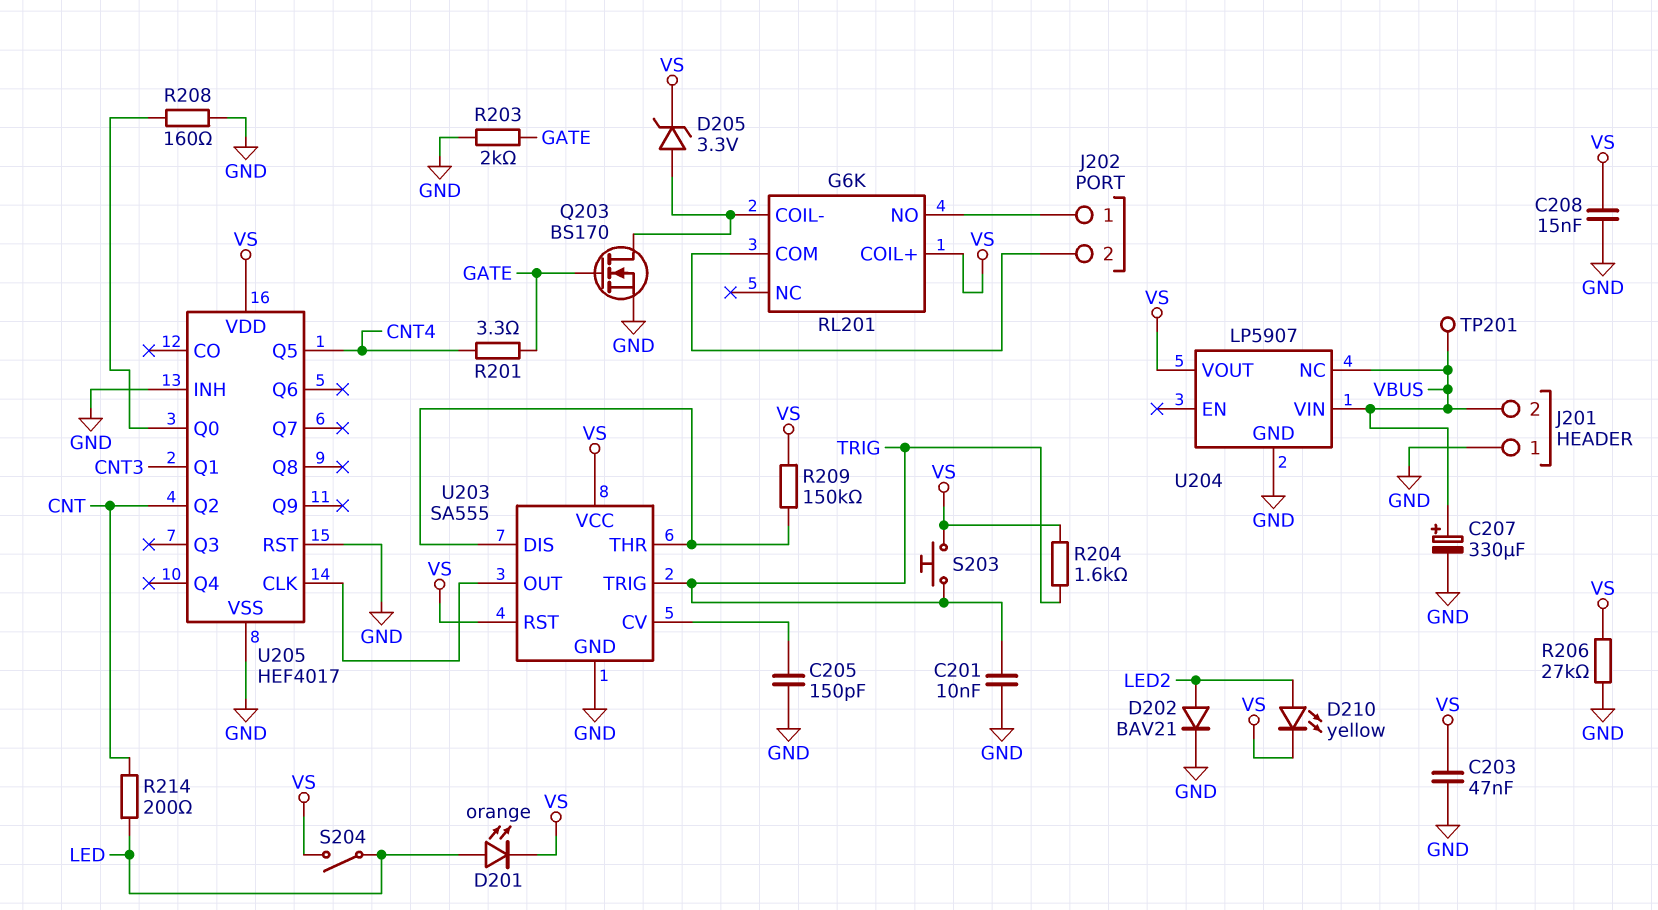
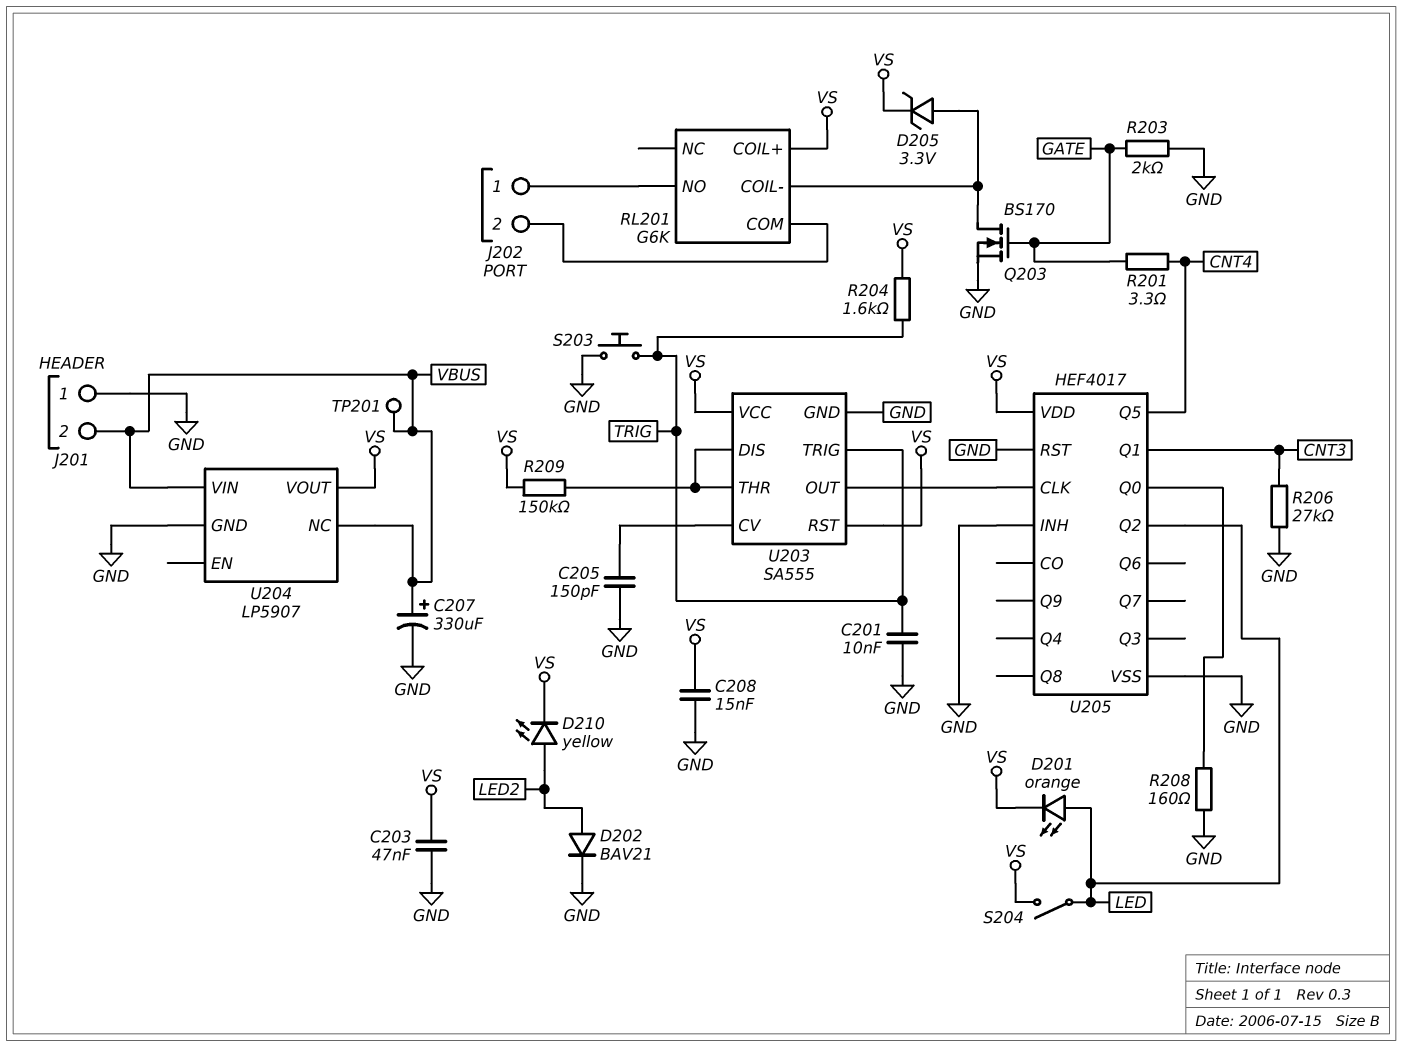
R206: 27k (GND, VS) -> 27k (CNT3, GND)
R214: 200 (CNT, LED) -> none
S203: button (TRIG, VS) -> button (GND, TRIG)
U205 pin Q2: CNT -> LED

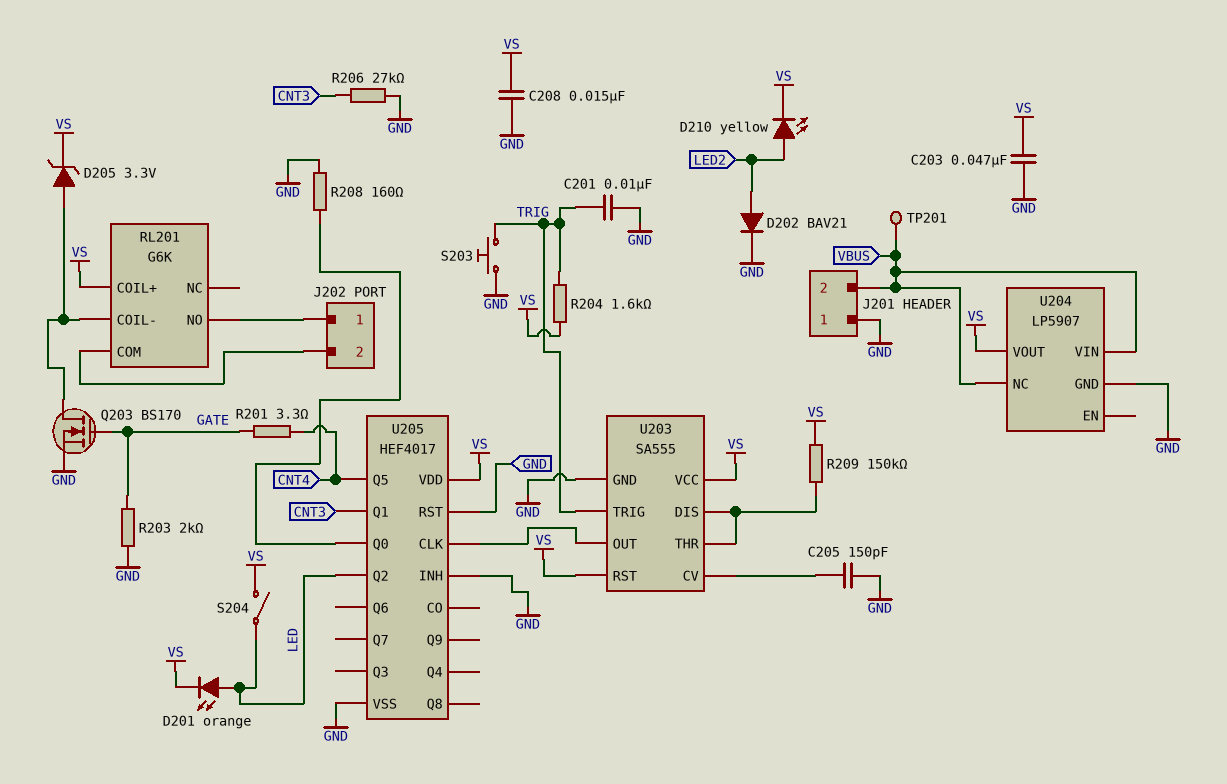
C207: 330uF (plus VBUS, minus GND) -> none

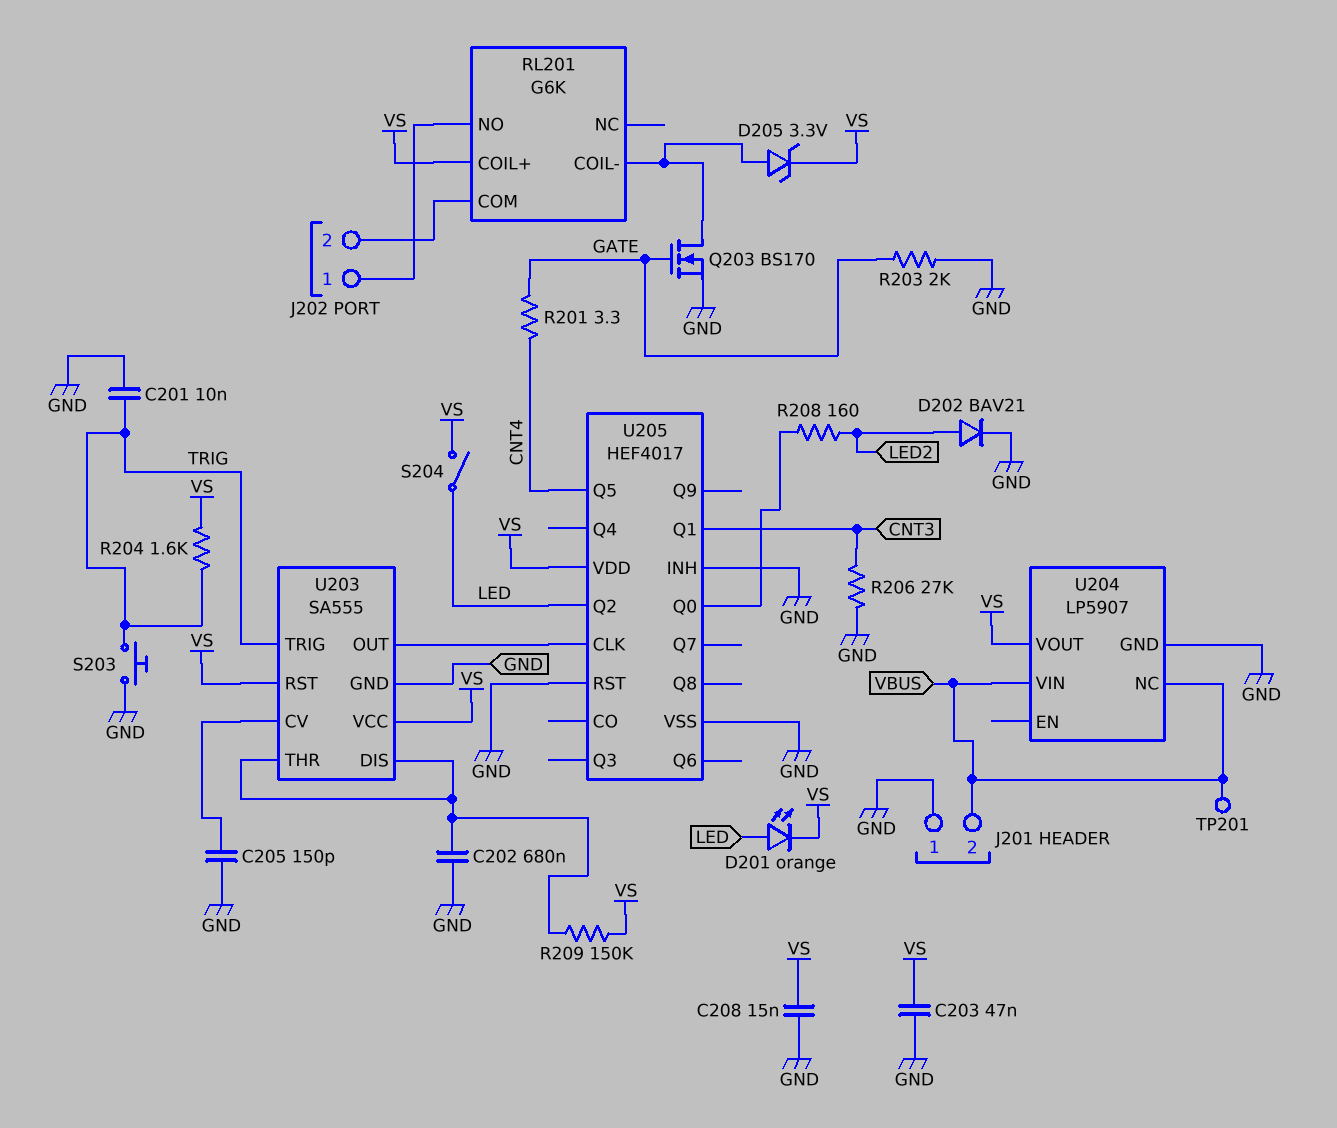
C202: none -> 680nF (GND, U203/DIS)
D210: LED yellow (A LED2, K VS) -> none
R208: 160 (GND, U205/Q0) -> 160 (LED2, U205/Q0)

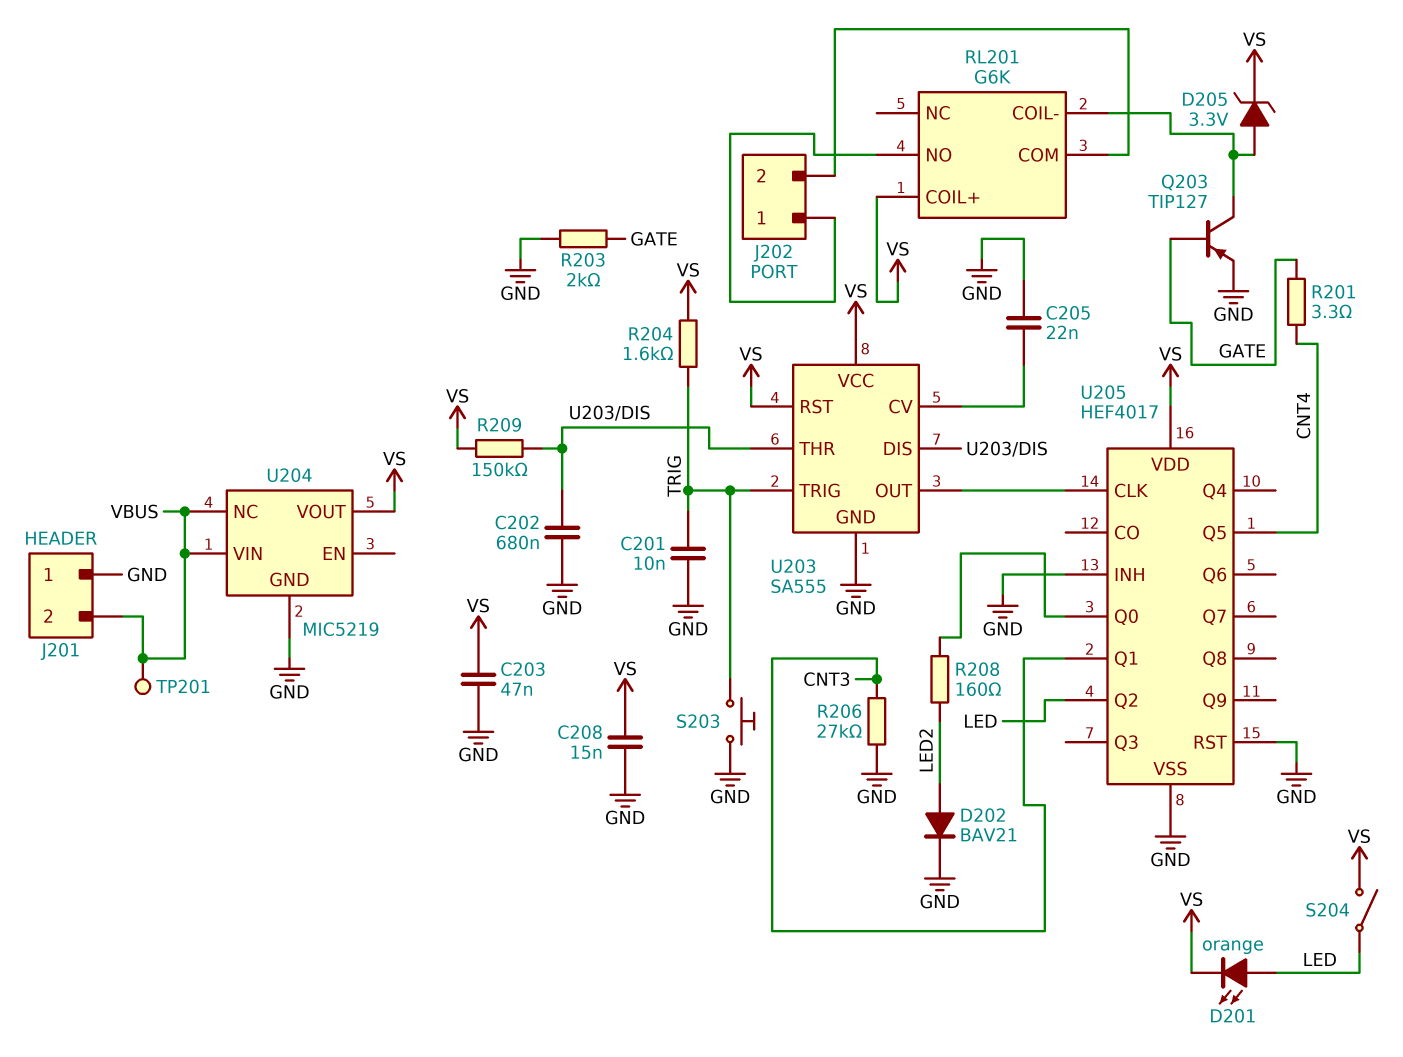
C205: 150pF (GND, U203/CV) -> 22nF (GND, U203/CV)
Q203: NMOS BS170 (G GATE, D RL201/COIL-, S GND) -> PNP TIP127 (B GATE, C RL201/COIL-, E GND)
U204: LP5907 -> MIC5219

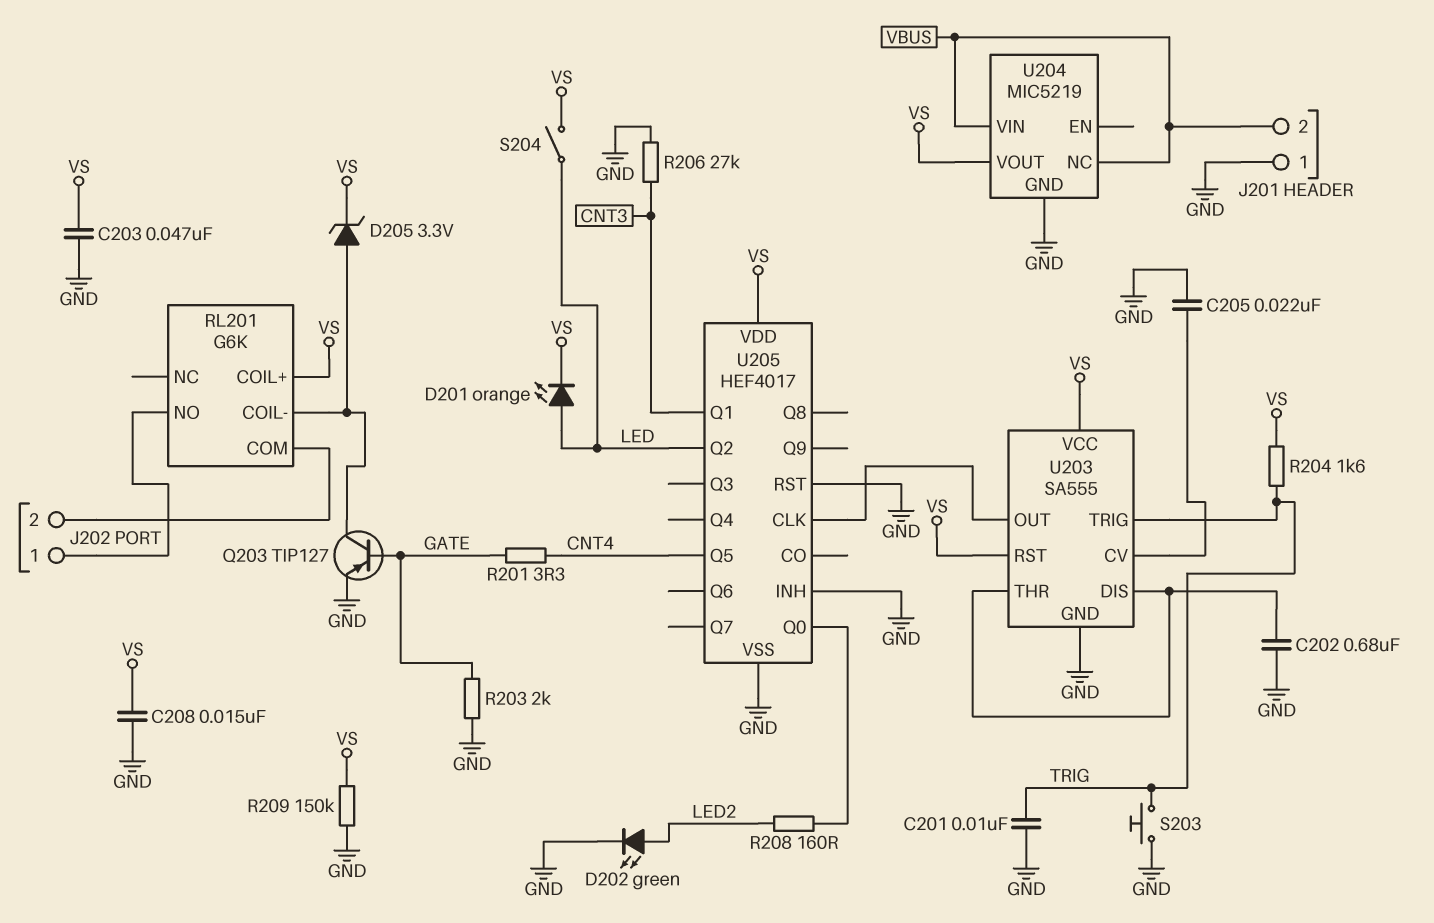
D202: diode BAV21 (A LED2, K GND) -> LED green (A LED2, K GND)
R209: 150k (U203/DIS, VS) -> 150k (GND, VS)
TP201: test point (VBUS) -> none

